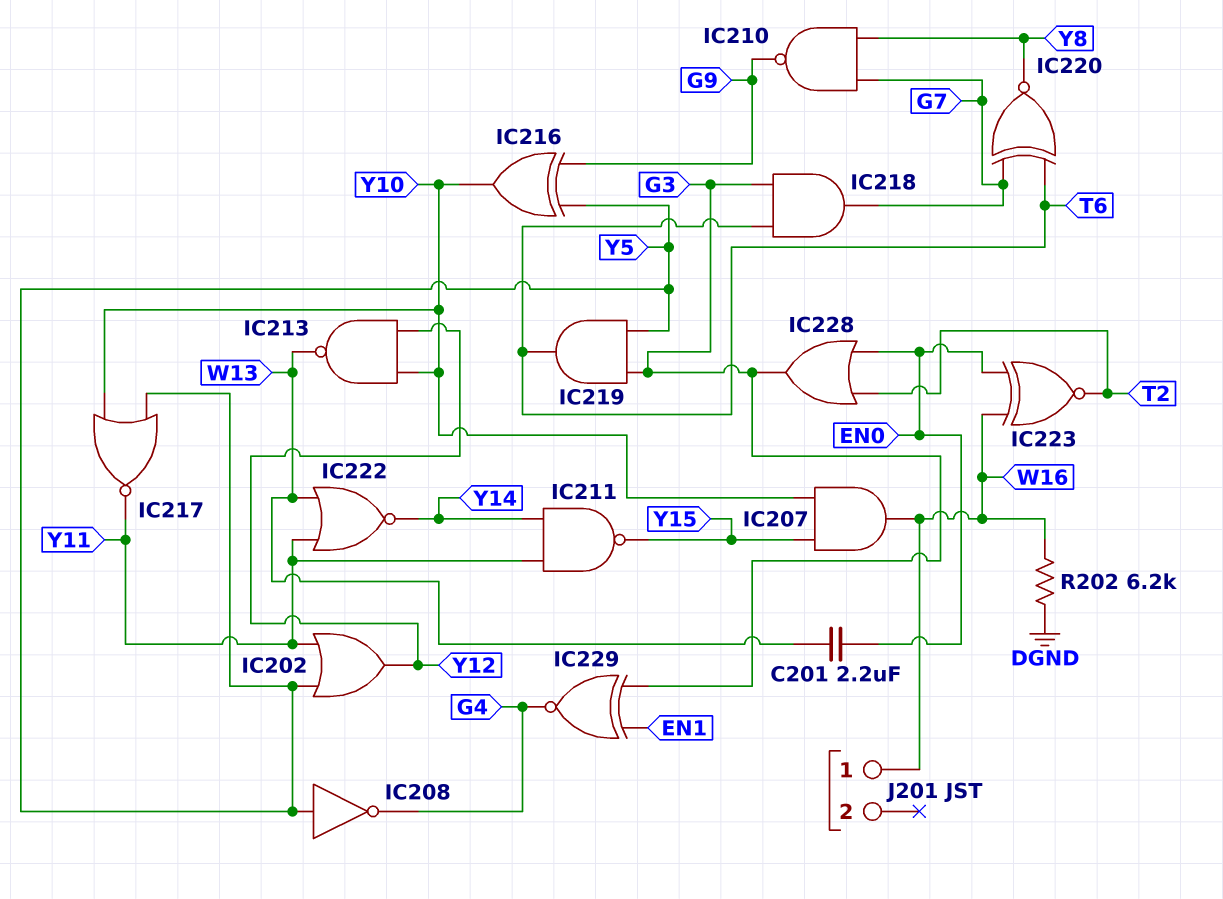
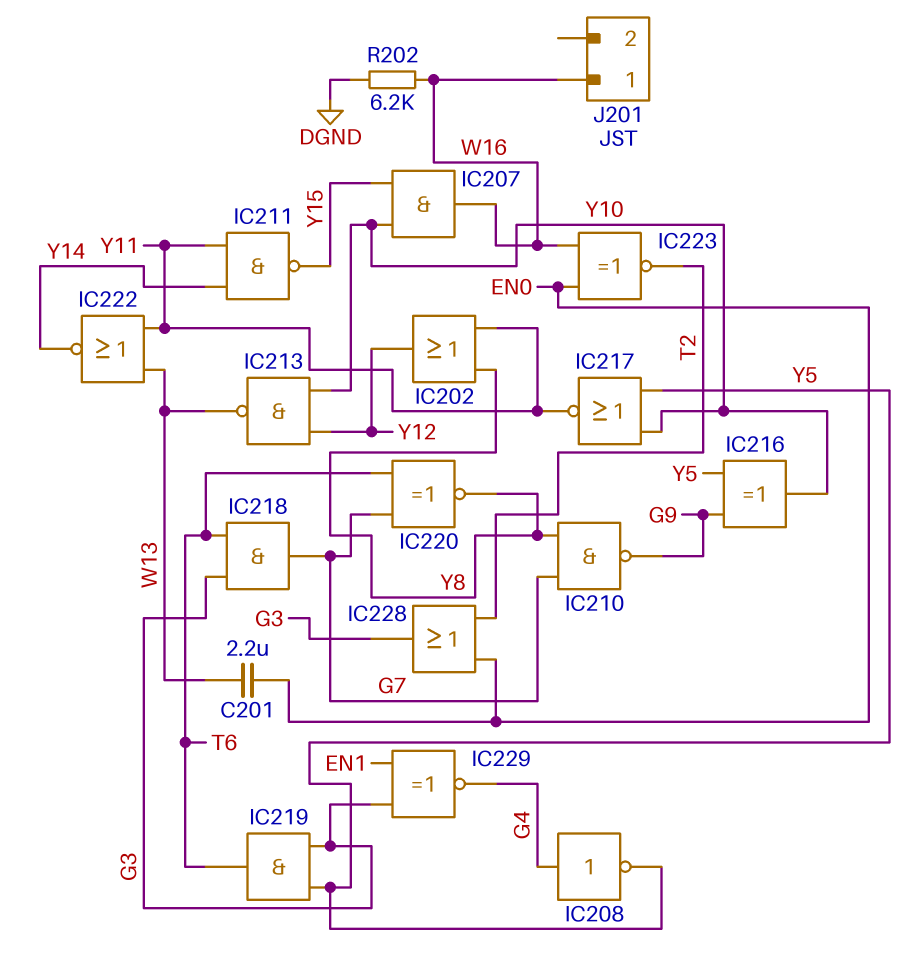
IC202: OR (in Y5, in Y11, out Y12) -> OR (in Y8, in Y11, out Y12)
IC208: NOT (in Y5, out G4) -> NOT (in G4, out Y5)

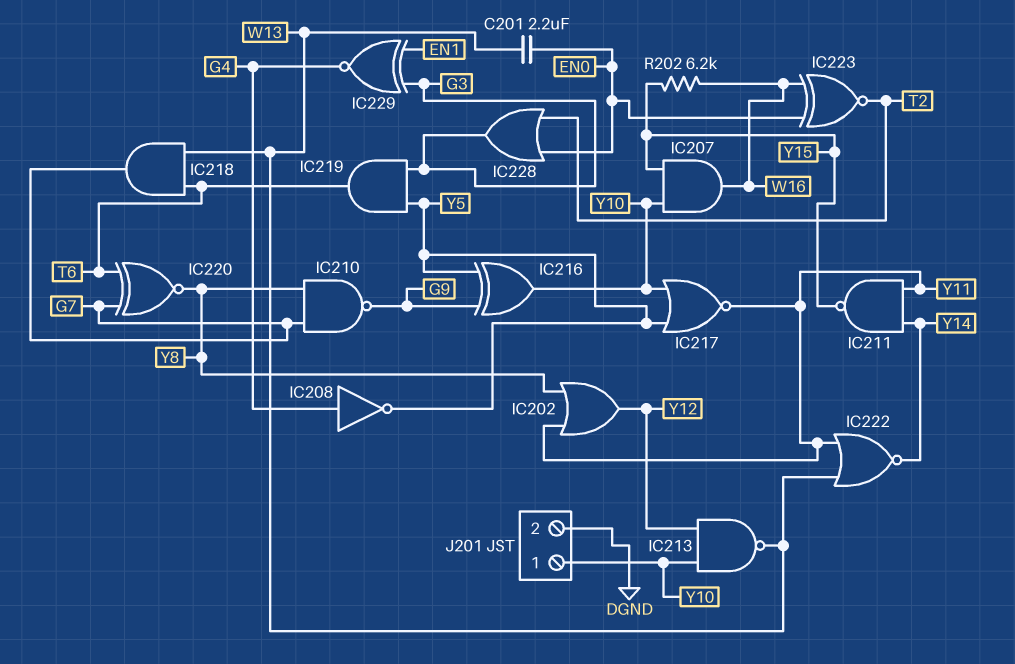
IC218: AND (in G3, in T6, out G7) -> AND (in T6, in W13, out G7)
J201 pin 1: W16 -> Y10
J201 pin 2: none -> DGND
R202: 6.2k (DGND, W16) -> 6.2k (W16, Y15)

